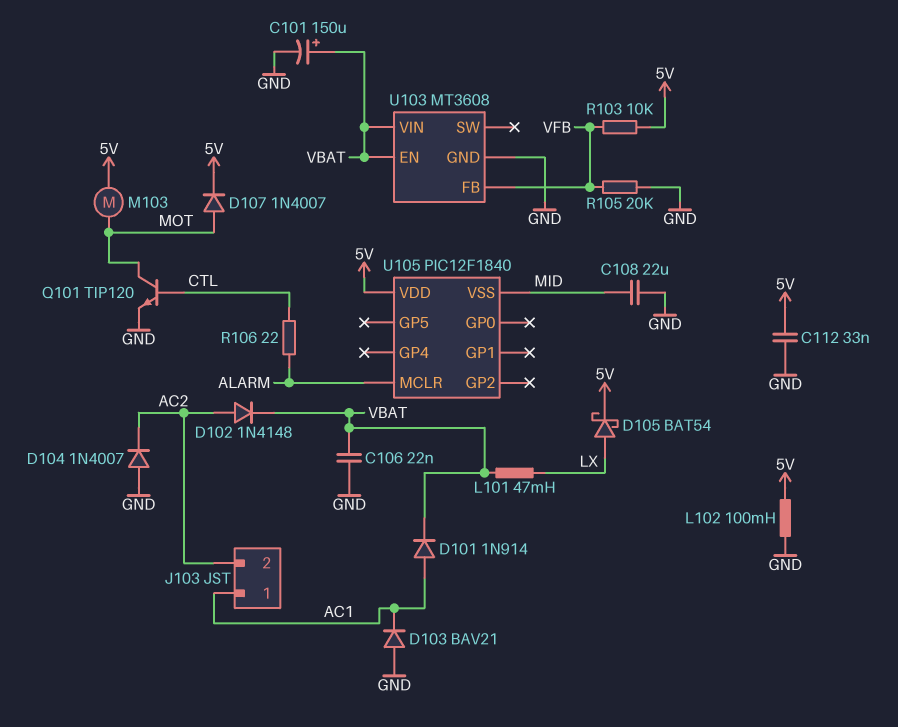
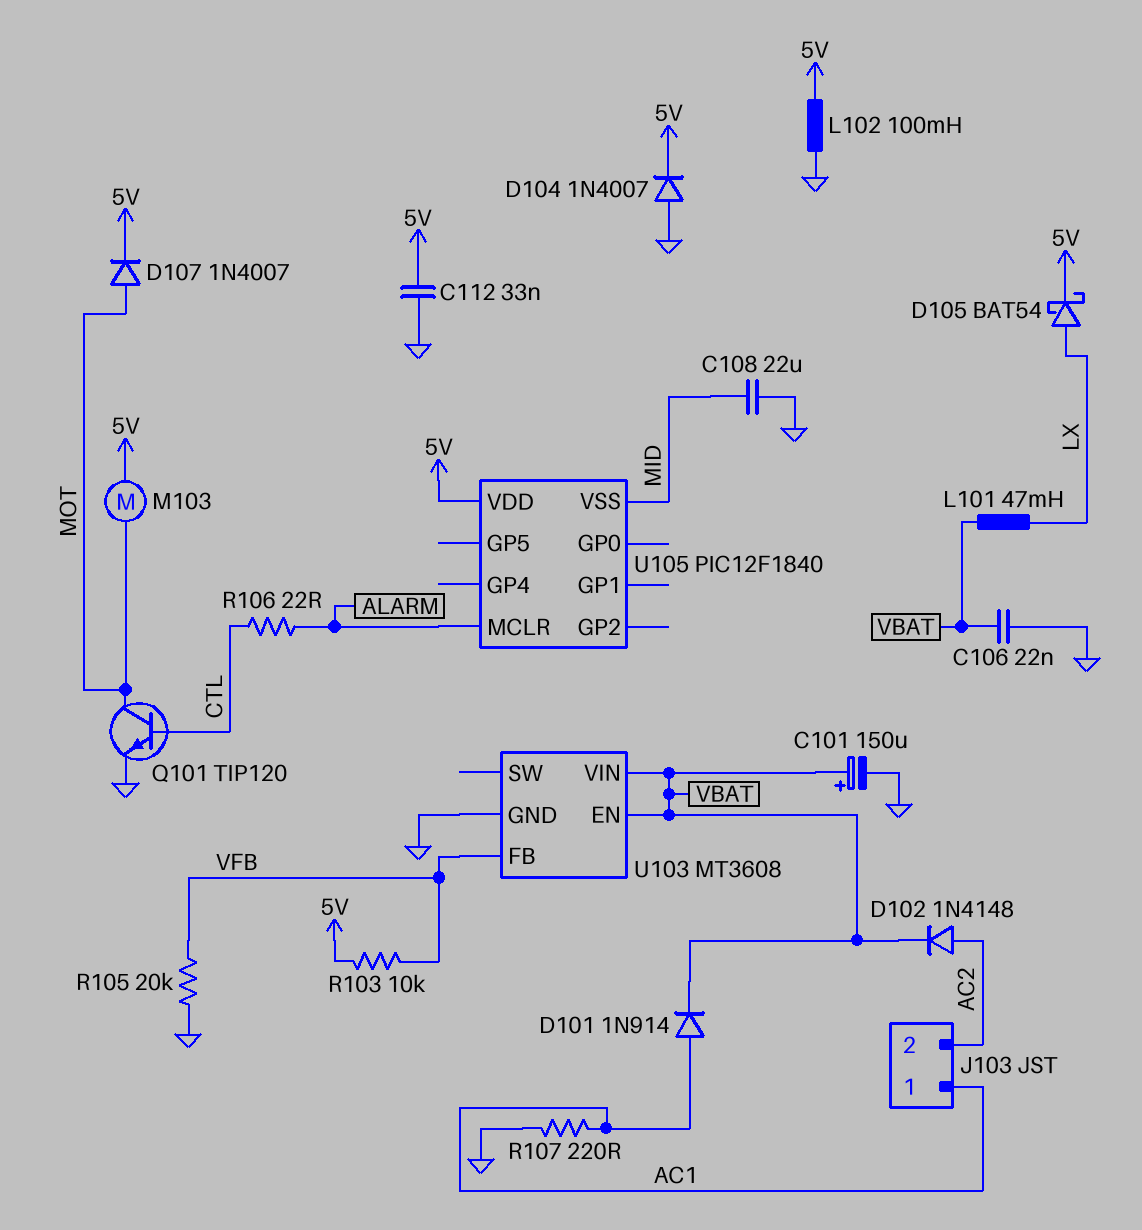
D103: diode BAV21 (A GND, K AC1) -> none
D104: diode 1N4007 (A GND, K AC2) -> diode 1N4007 (A GND, K 5V)
R107: none -> 220 (AC1, GND)

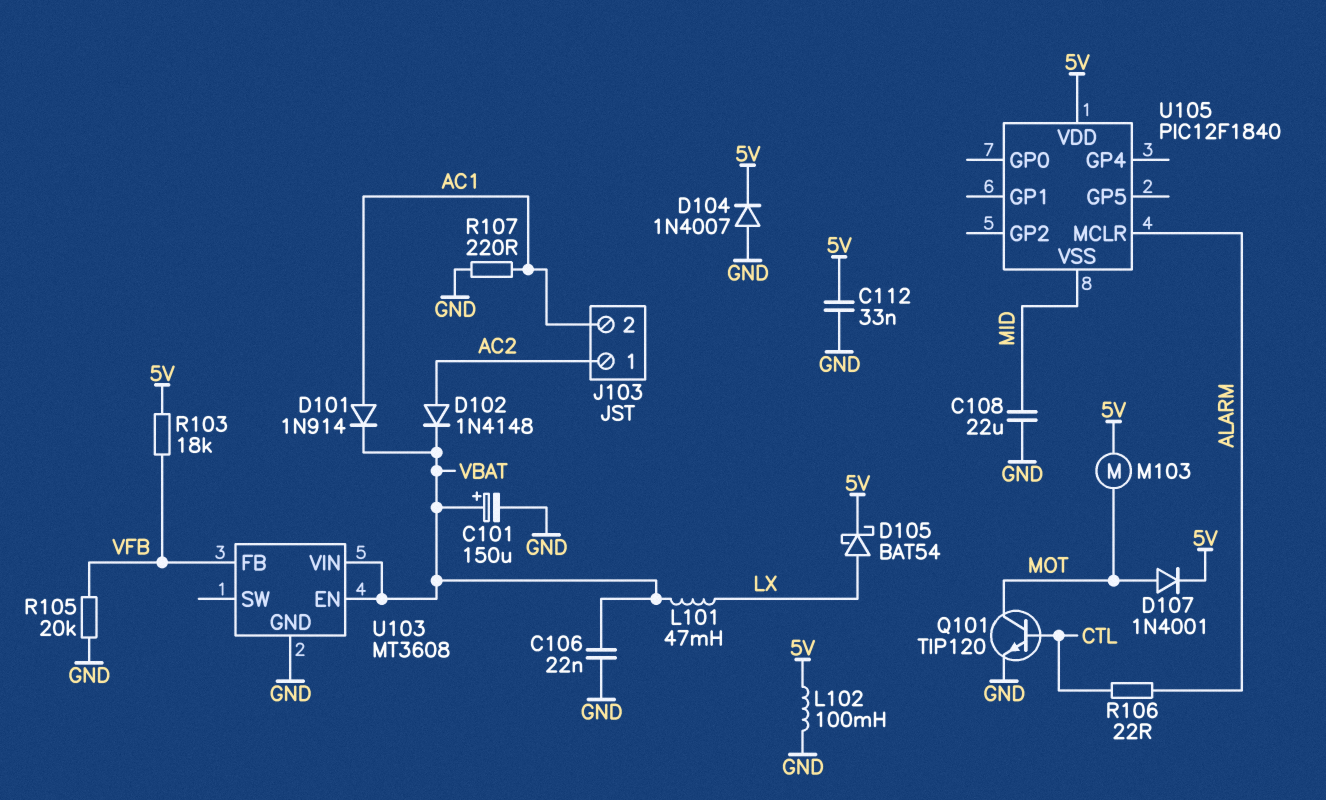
D107: diode 1N4007 (A MOT, K 5V) -> diode 1N4001 (A MOT, K 5V)
J103 pin 1: AC1 -> AC2
J103 pin 2: AC2 -> AC1
R103: 10k (5V, VFB) -> 18k (5V, VFB)

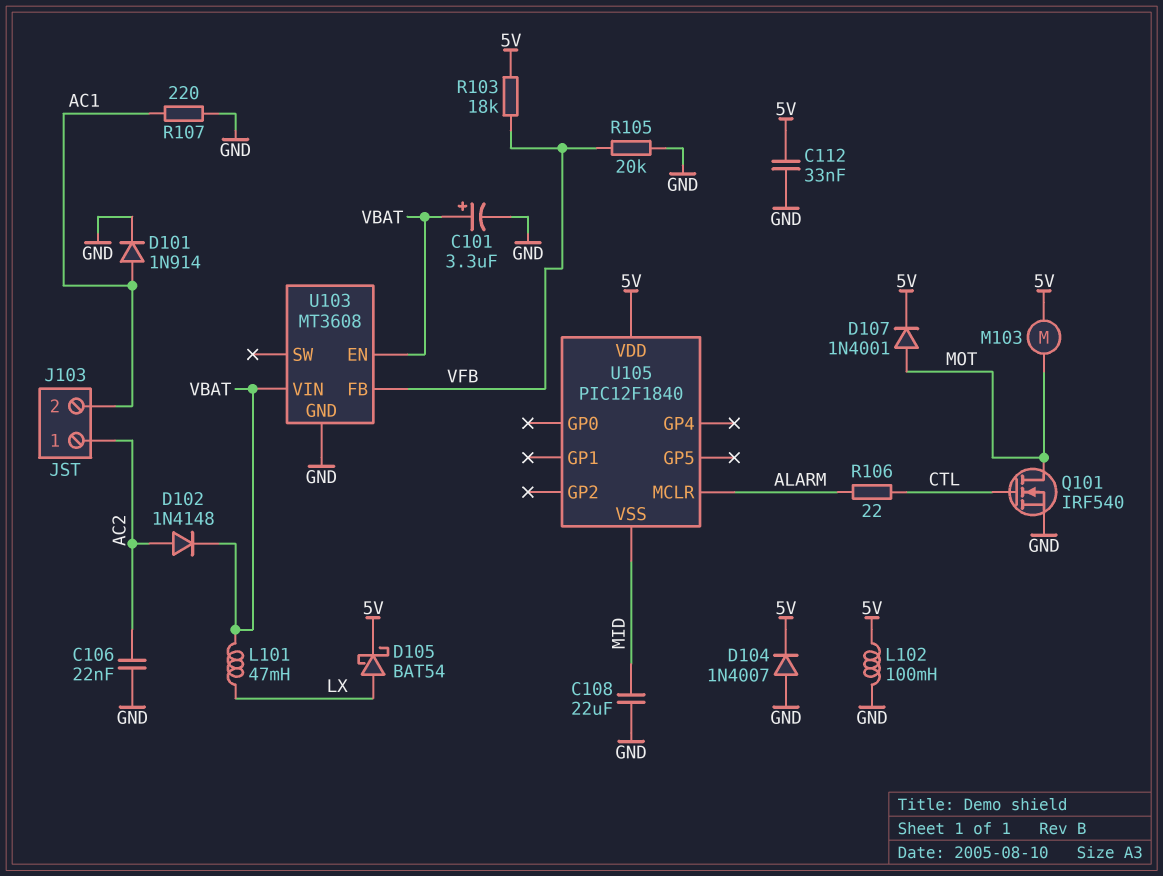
C101: 150uF (plus VBAT, minus GND) -> 3.3uF (plus VBAT, minus GND)
C106: 22nF (GND, VBAT) -> 22nF (AC2, GND)
D101: diode 1N914 (A AC1, K VBAT) -> diode 1N914 (A AC1, K GND)
Q101: NPN TIP120 (B CTL, C MOT, E GND) -> NMOS IRF540 (G CTL, D MOT, S GND)

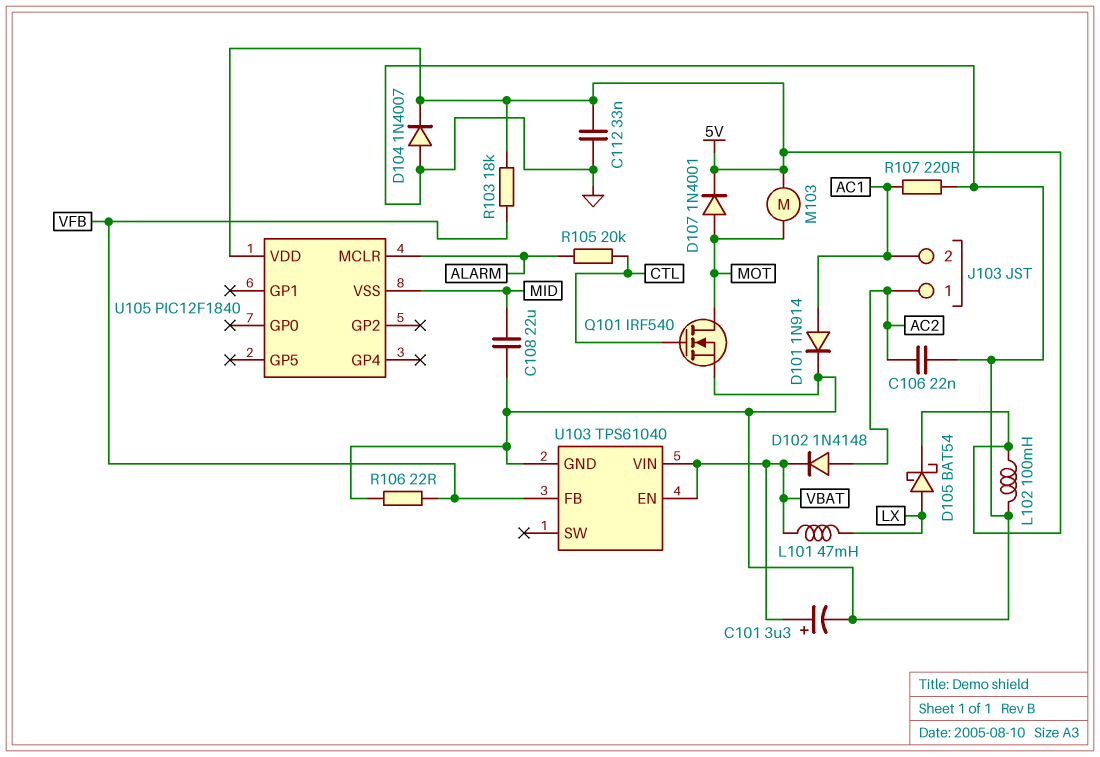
R105: 20k (GND, VFB) -> 20k (ALARM, CTL)
R106: 22 (ALARM, CTL) -> 22 (GND, VFB)
U103: MT3608 -> TPS61040

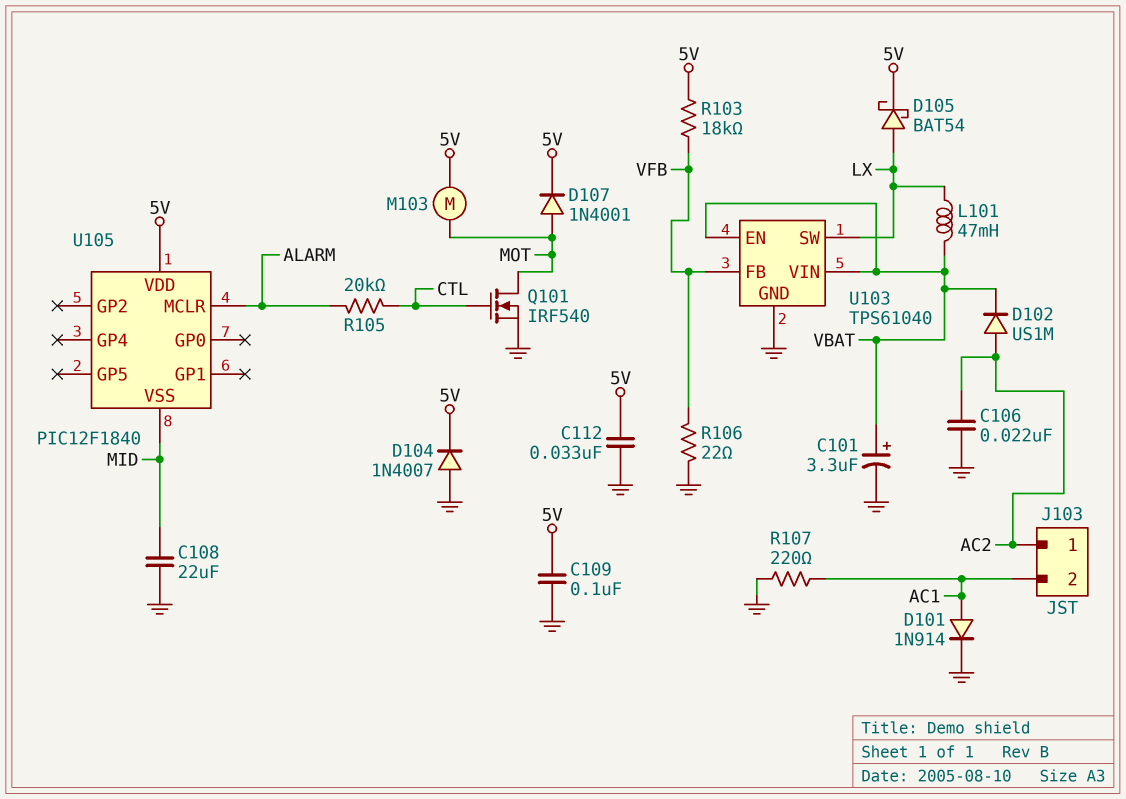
C109: none -> 100nF (5V, GND)
D102: diode 1N4148 (A AC2, K VBAT) -> diode US1M (A AC2, K VBAT)
L102: 100mH (5V, GND) -> none
U103 pin SW: none -> LX

